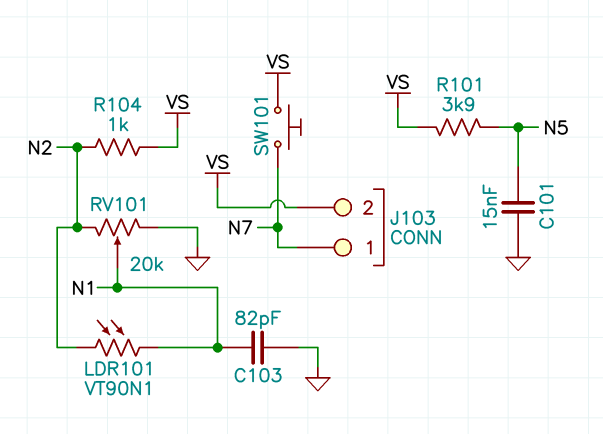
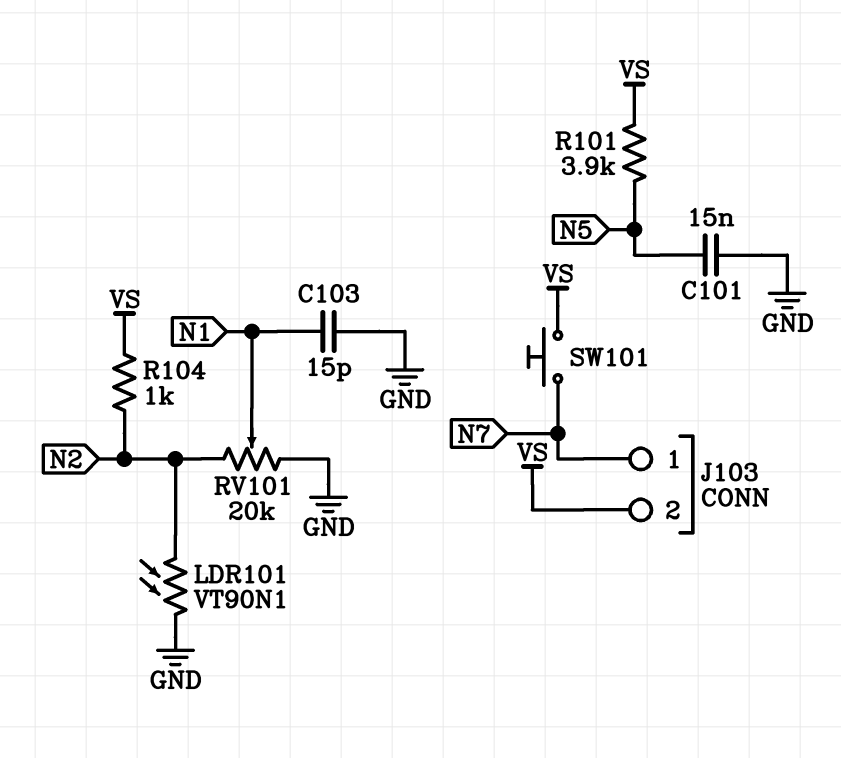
C103: 82pF (GND, N1) -> 15pF (GND, N1)
LDR101: VT90N1 (N1, N2) -> VT90N1 (GND, N2)

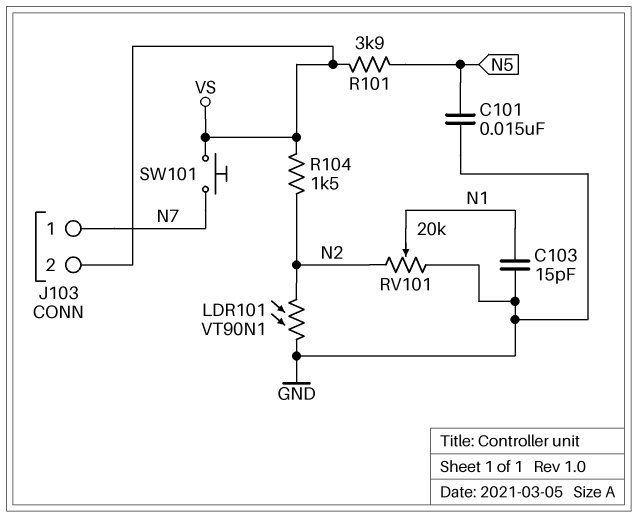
R104: 1k (N2, VS) -> 1.5k (N2, VS)

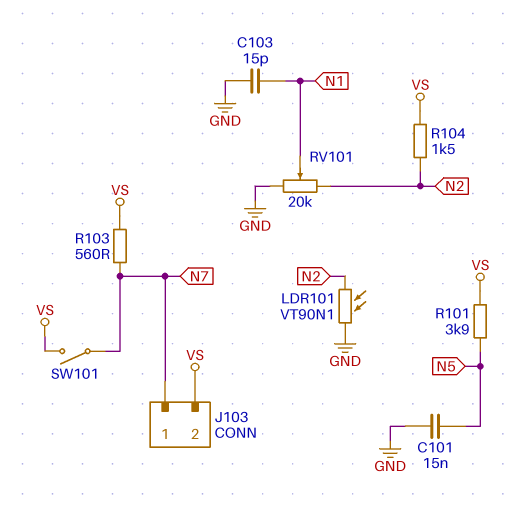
R103: none -> 560 (N7, VS)
SW101: button (N7, VS) -> switch (N7, VS)

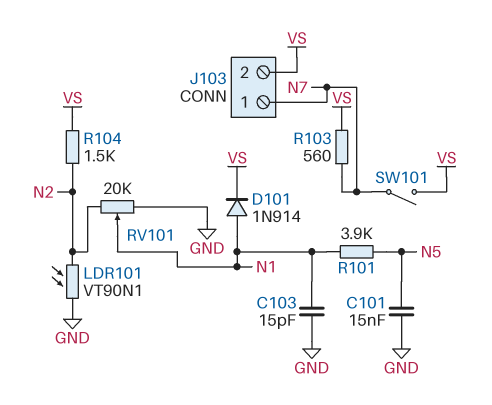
D101: none -> diode 1N914 (A N1, K VS)
R101: 3.9k (N5, VS) -> 3.9k (N1, N5)

